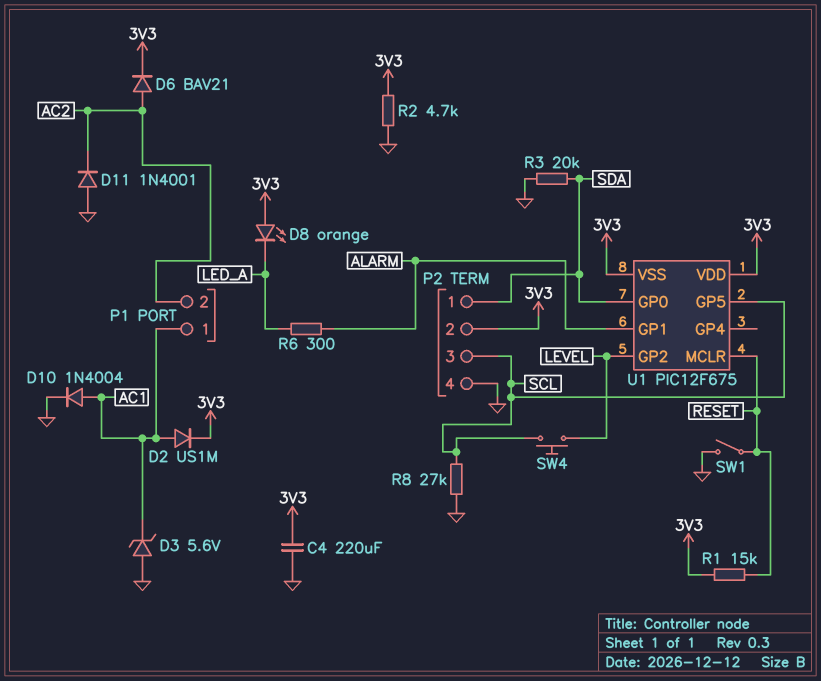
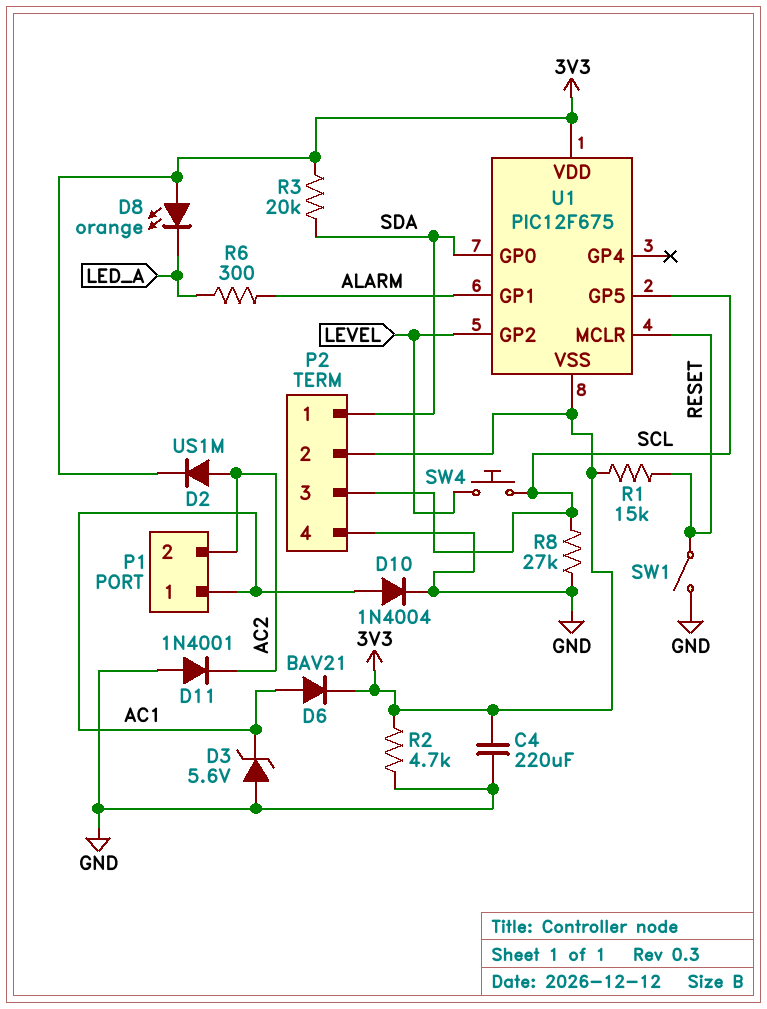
D2: diode US1M (A AC1, K 3V3) -> diode US1M (A AC2, K 3V3)
D6: diode BAV21 (A AC2, K 3V3) -> diode BAV21 (A AC1, K 3V3)
R3: 20k (GND, SDA) -> 20k (3V3, SDA)

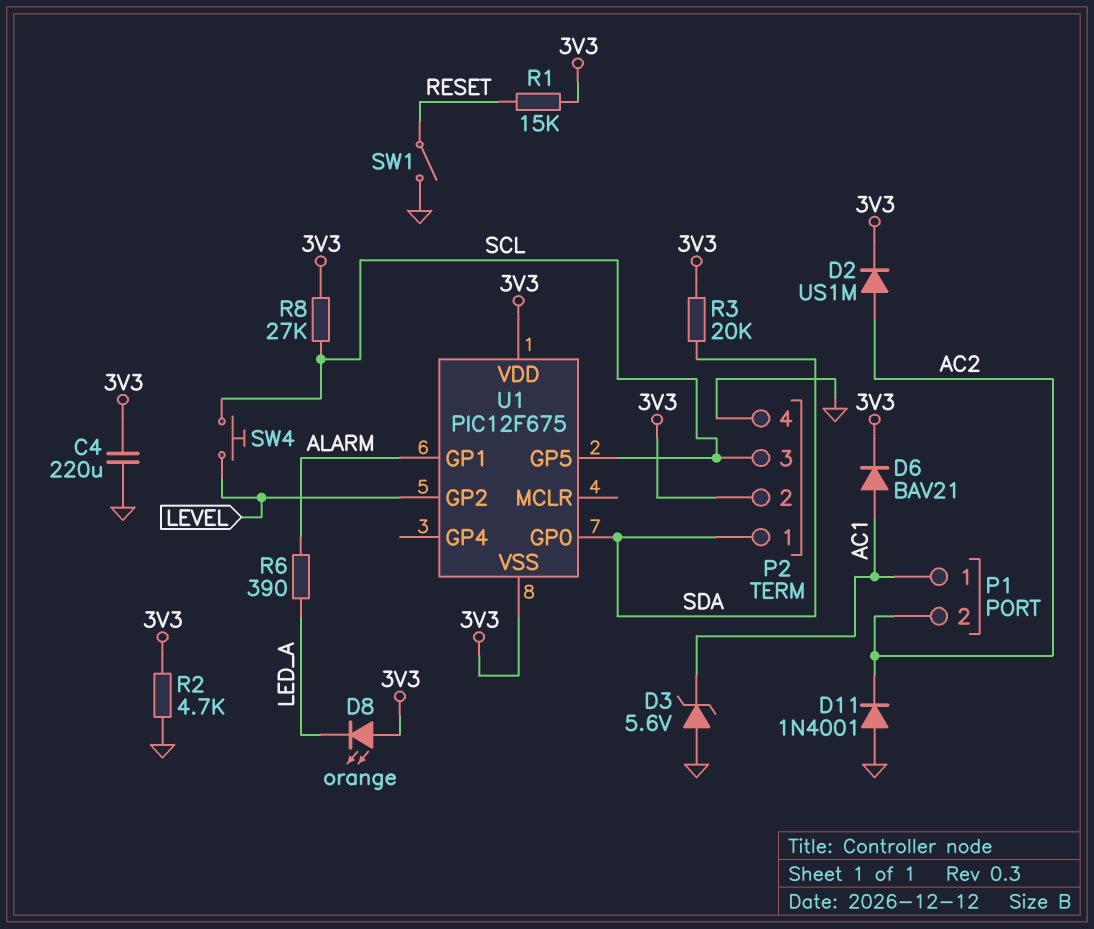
D10: diode 1N4004 (A AC1, K GND) -> none
R6: 300 (ALARM, LED_A) -> 390 (ALARM, LED_A)
R8: 27k (GND, SCL) -> 27k (3V3, SCL)
U1 pin MCLR: RESET -> none

